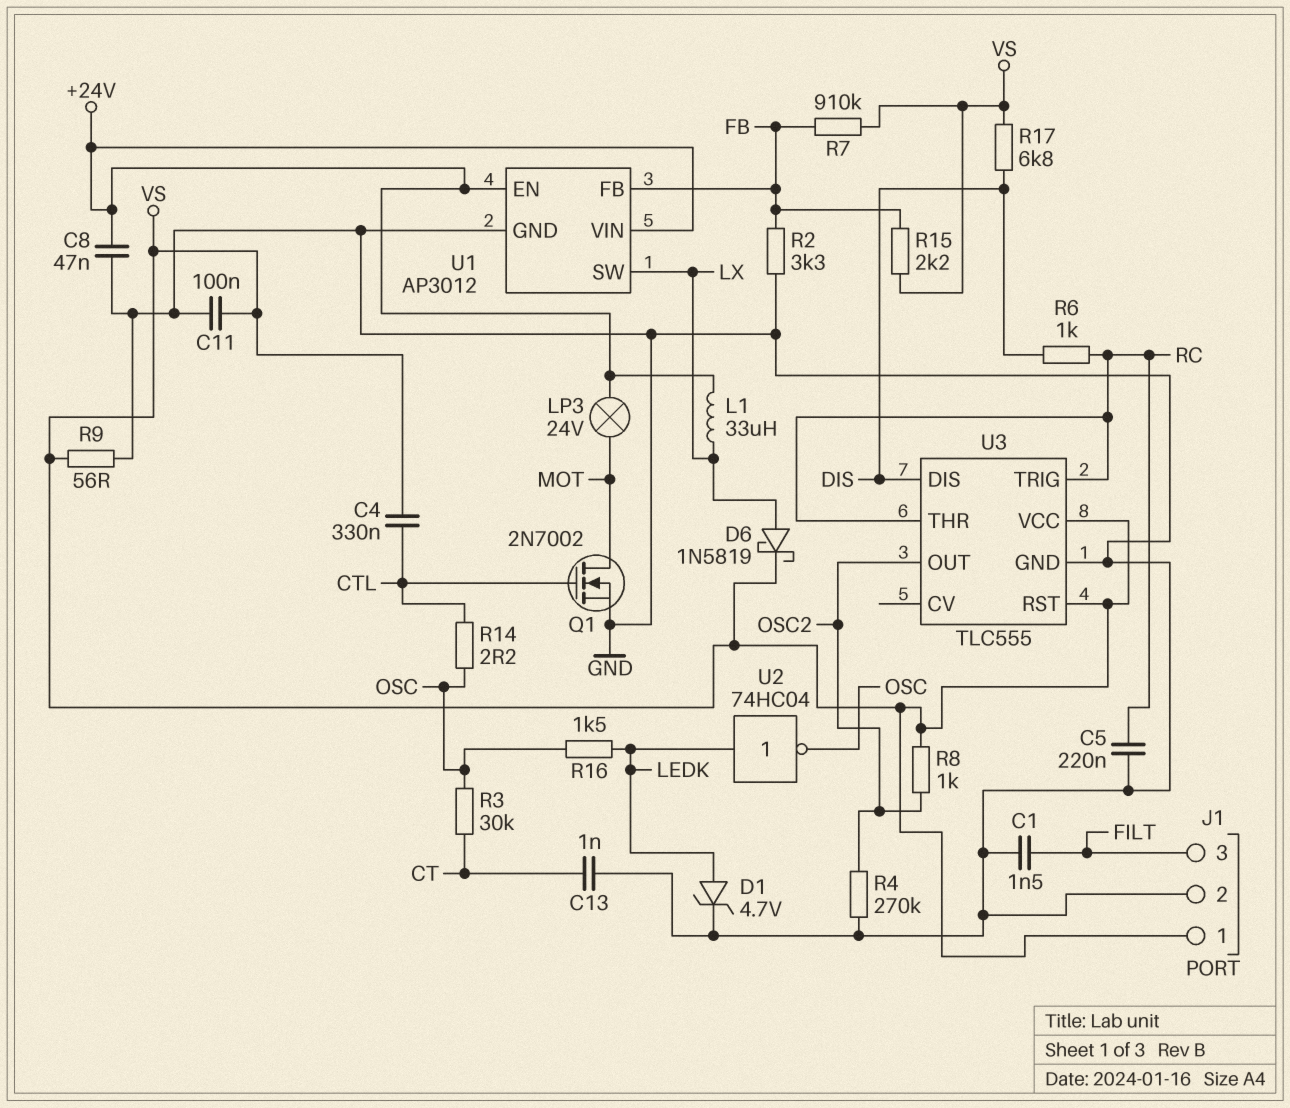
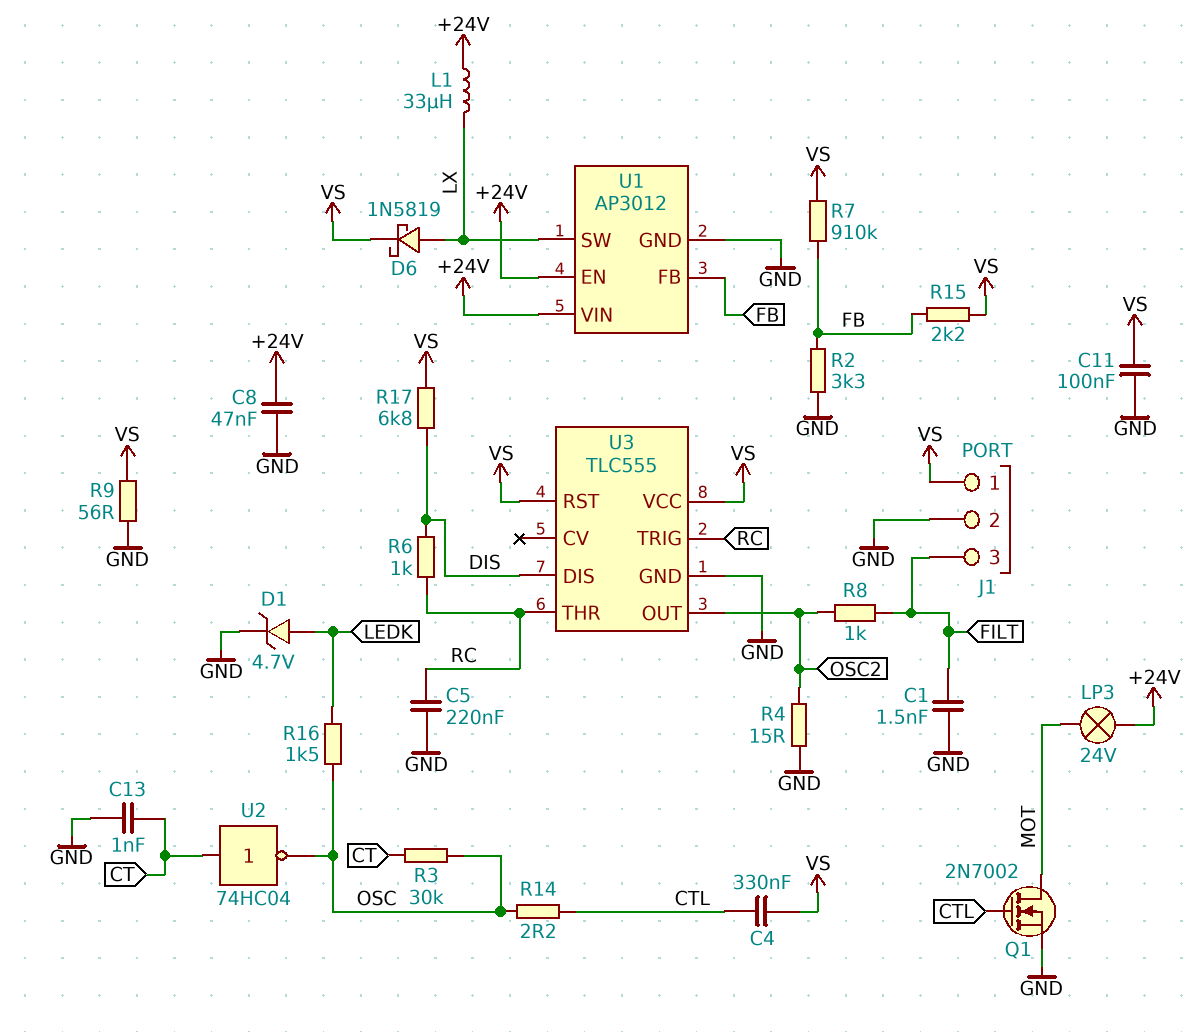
R4: 270k (GND, OSC2) -> 15 (GND, OSC2)
R8: 1k (OSC2, VS) -> 1k (FILT, OSC2)
U2: NOT 74HC04 (in LEDK, out OSC) -> NOT 74HC04 (in CT, out OSC)

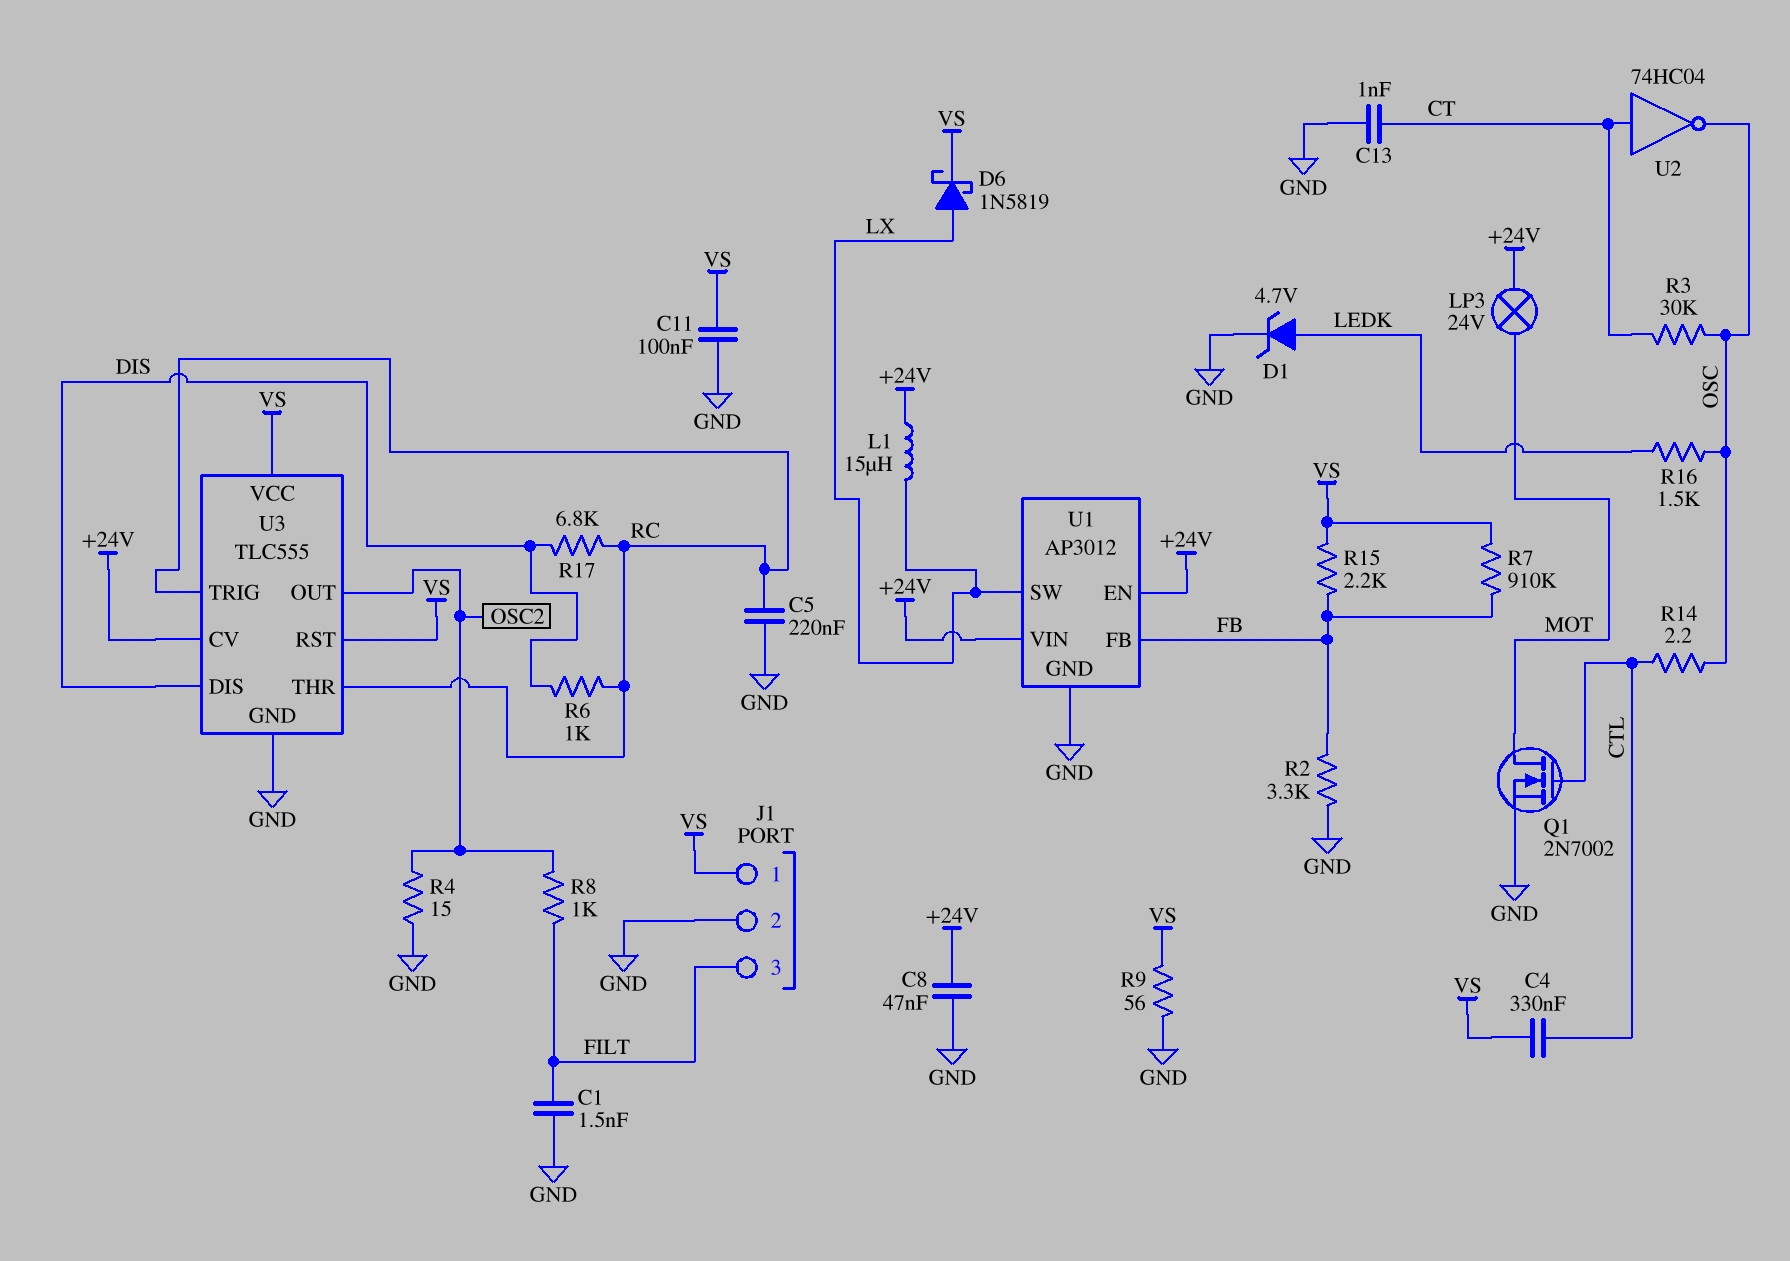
L1: 33uH (+24V, LX) -> 15uH (+24V, LX)
R17: 6.8k (DIS, VS) -> 6.8k (DIS, RC)
U3 pin CV: none -> +24V

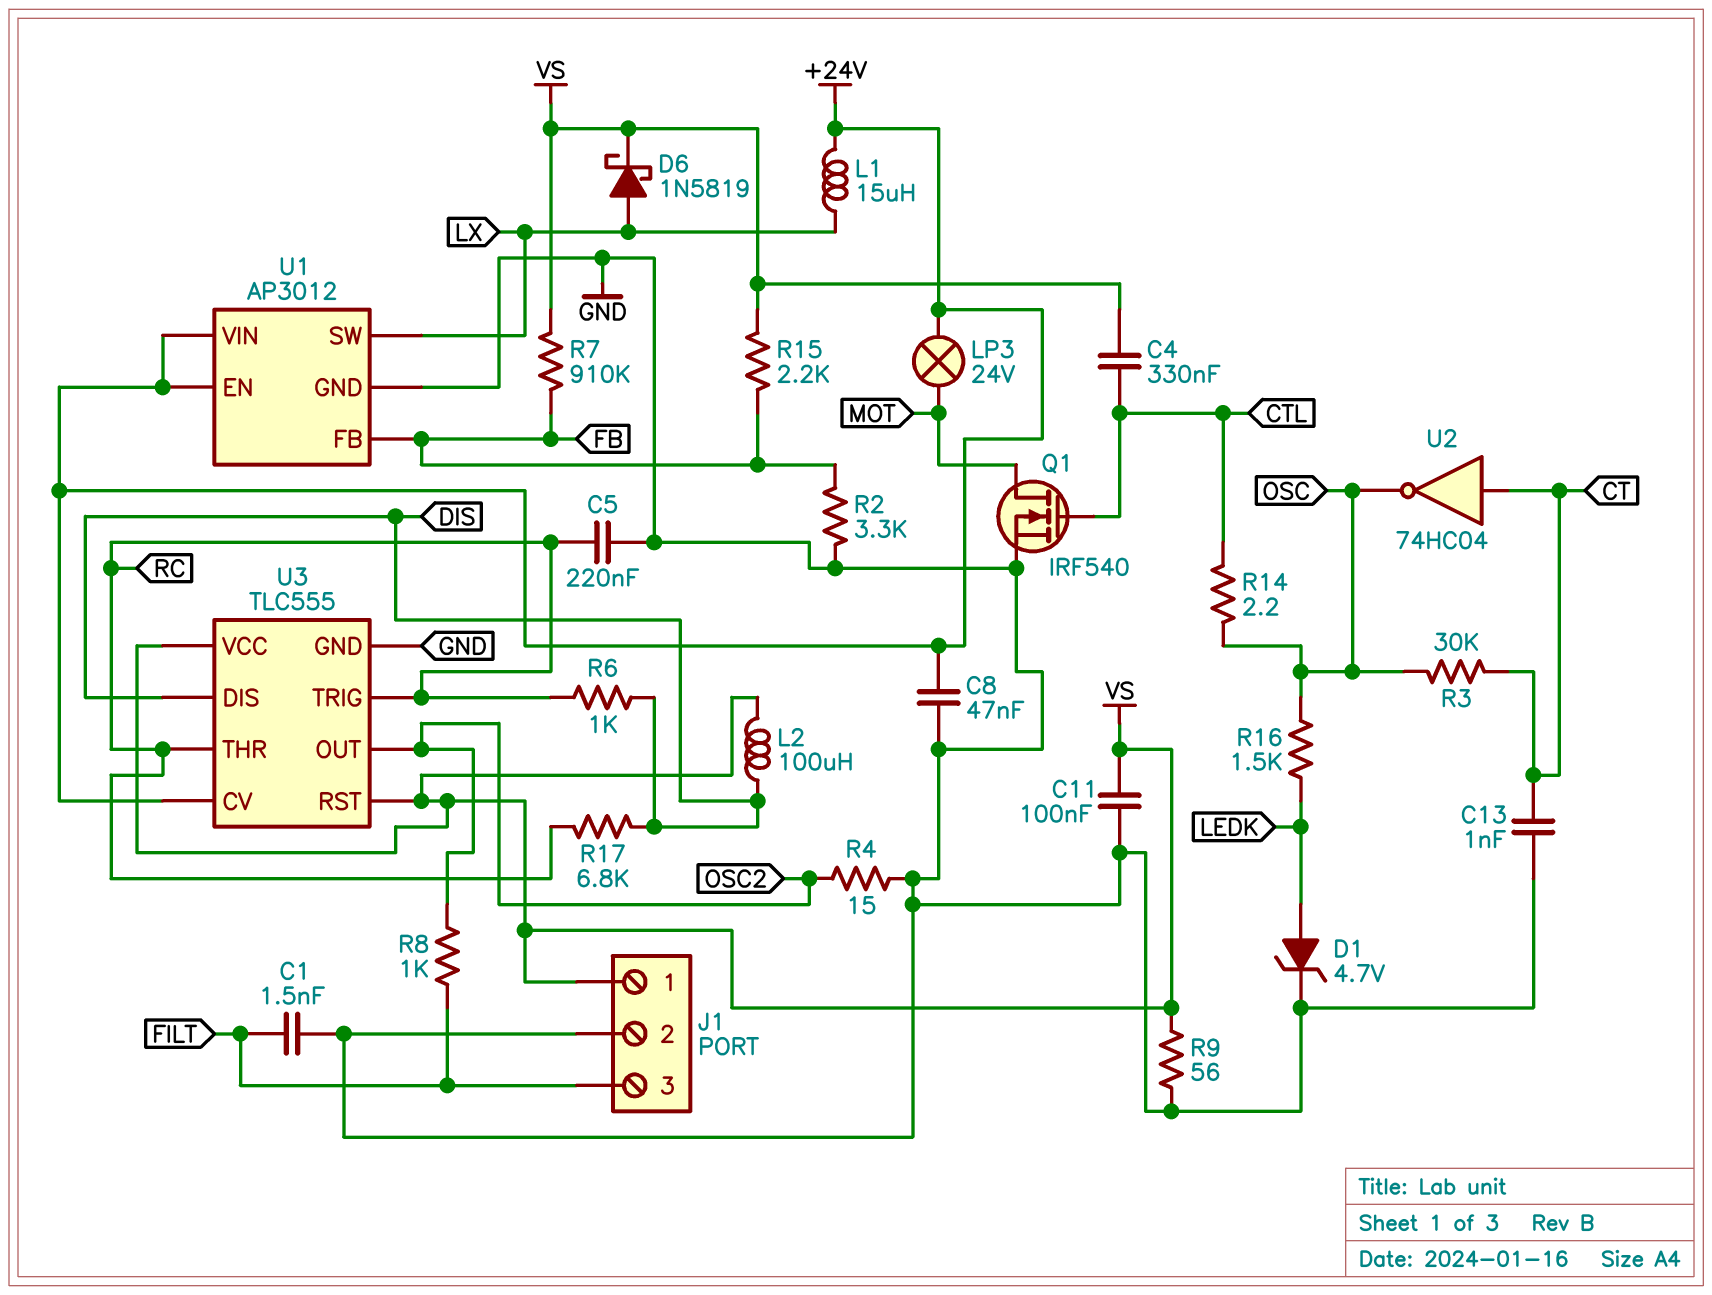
L2: none -> 100uH (DIS, VS)
Q1: NMOS 2N7002 (G CTL, D MOT, S GND) -> NMOS IRF540 (G CTL, D MOT, S GND)

